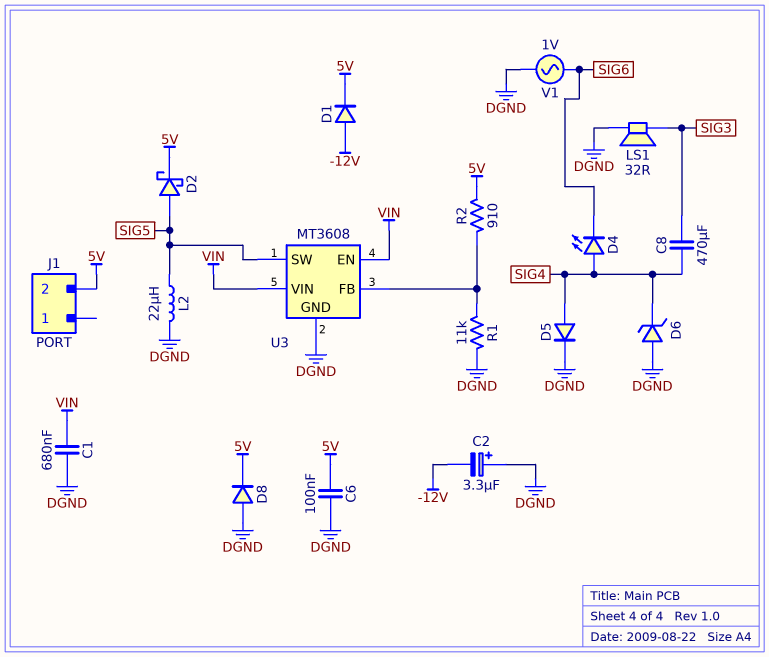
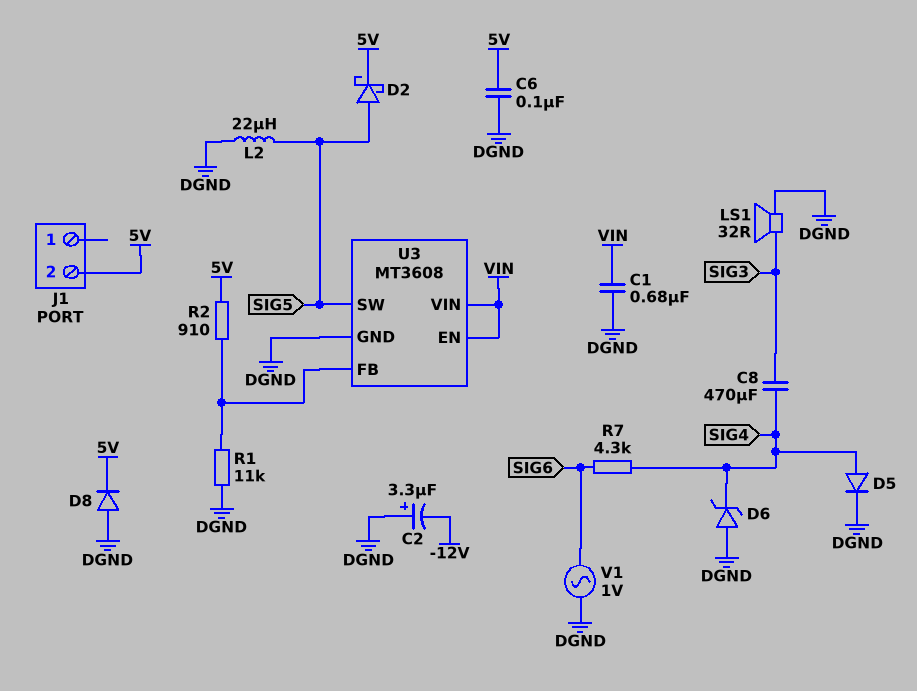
D1: diode (A -12V, K 5V) -> none
D4: LED (A SIG4, K SIG6) -> none
R7: none -> 4.3k (SIG4, SIG6)

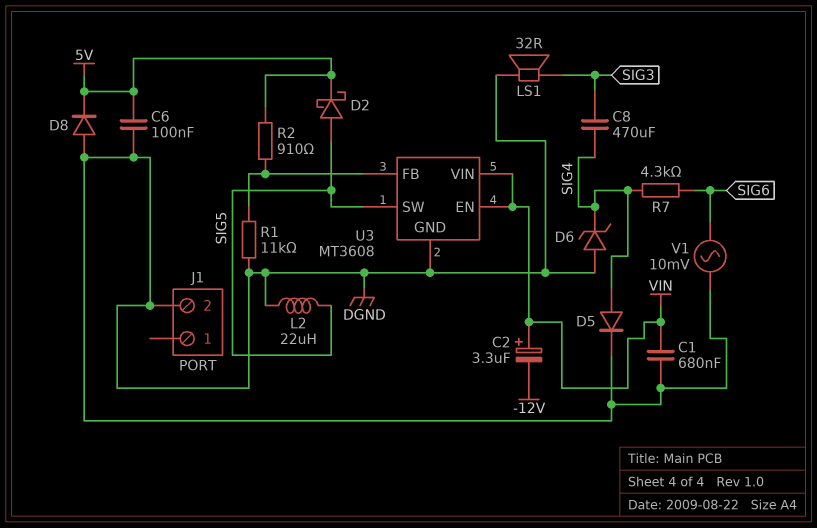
C2: 3.3uF (plus DGND, minus -12V) -> 3.3uF (plus VIN, minus -12V)
J1 pin 2: 5V -> DGND
V1: AC 1V (DGND, SIG6) -> AC 10mV (DGND, SIG6)

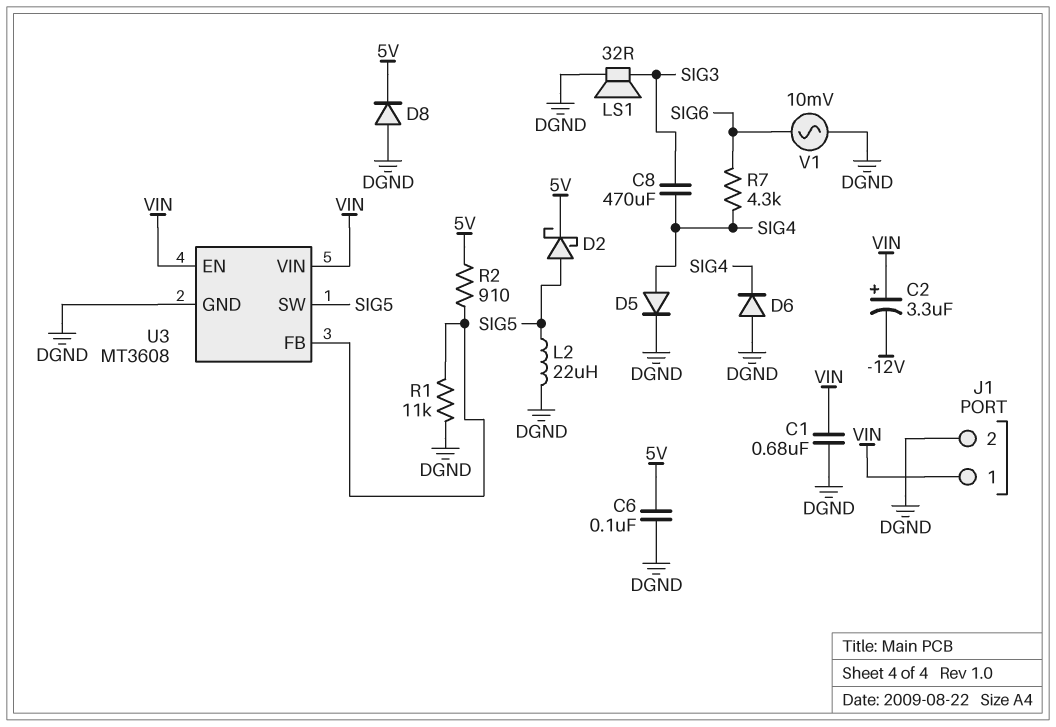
D6: zener (A DGND, K SIG4) -> diode (A DGND, K SIG4)
J1 pin 1: none -> VIN

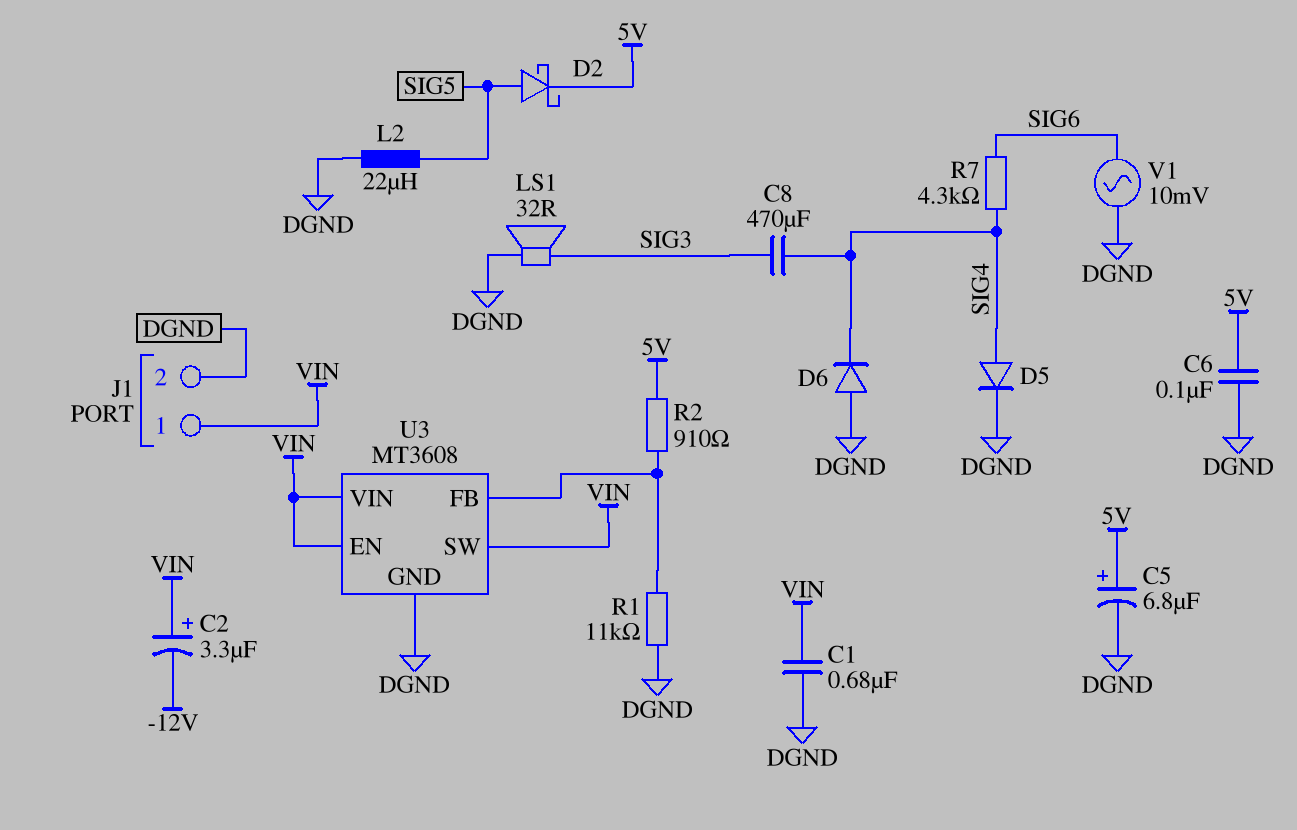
C5: none -> 6.8uF (plus 5V, minus DGND)
D8: diode (A DGND, K 5V) -> none
U3 pin SW: SIG5 -> VIN

